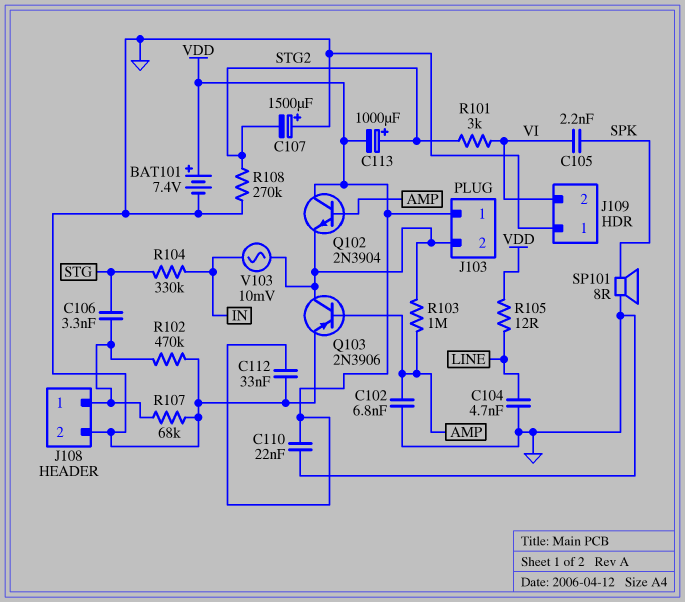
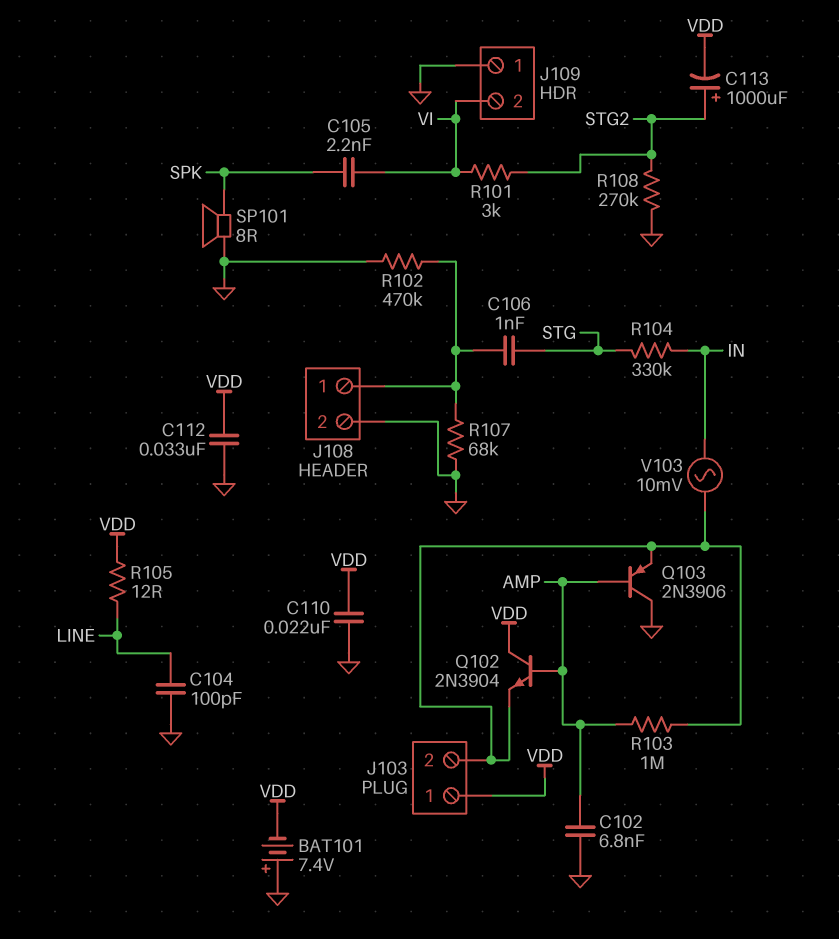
BAT101: 7.4V (plus VDD, minus GND) -> 7.4V (plus GND, minus VDD)
C104: 4.7nF (GND, LINE) -> 100pF (GND, LINE)
C106: 3.3nF (J108/1, STG) -> 1nF (J108/1, STG)
C107: 1500uF (plus GND, minus STG2) -> none
Q103: PNP 2N3906 (B AMP, C J103/2, E GND) -> PNP 2N3906 (B AMP, C GND, E J103/2)

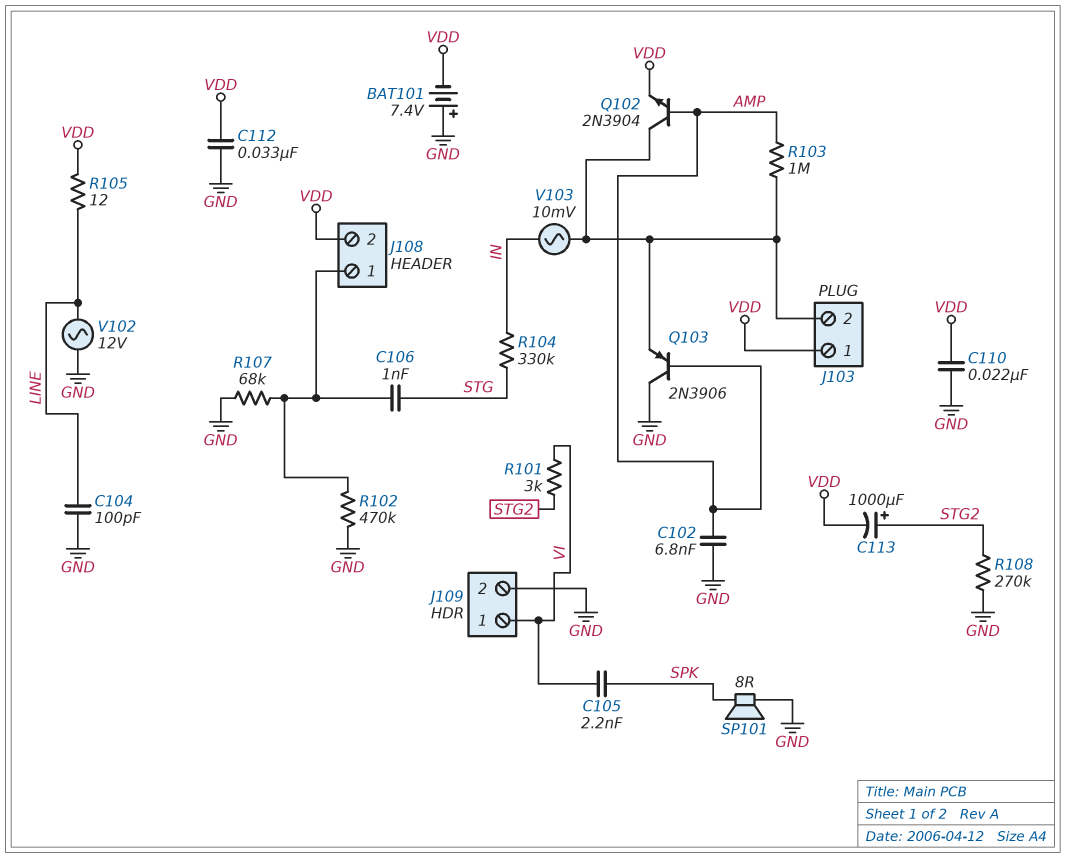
J108 pin 2: GND -> VDD
J109 pin 1: GND -> VI
J109 pin 2: VI -> GND
Q102: NPN 2N3904 (B AMP, C VDD, E J103/2) -> NPN 2N3904 (B AMP, C J103/2, E VDD)
V102: none -> AC 12V (GND, LINE)

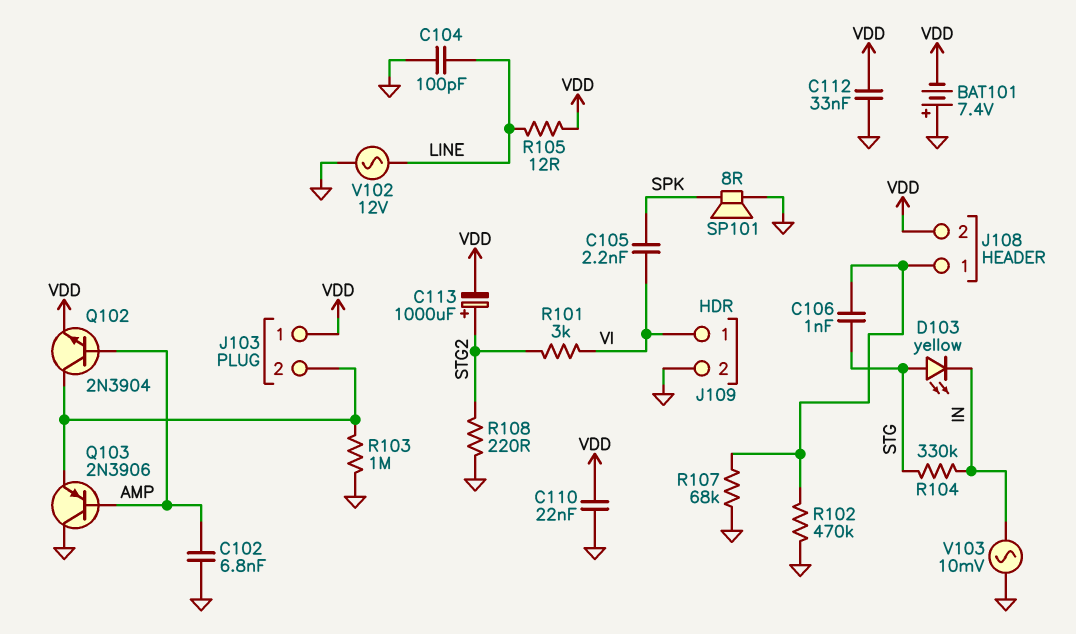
D103: none -> LED yellow (A STG, K IN)
R103: 1M (AMP, J103/2) -> 1M (GND, J103/2)
R108: 270k (GND, STG2) -> 220 (GND, STG2)
V103: AC 10mV (IN, J103/2) -> AC 10mV (GND, IN)

